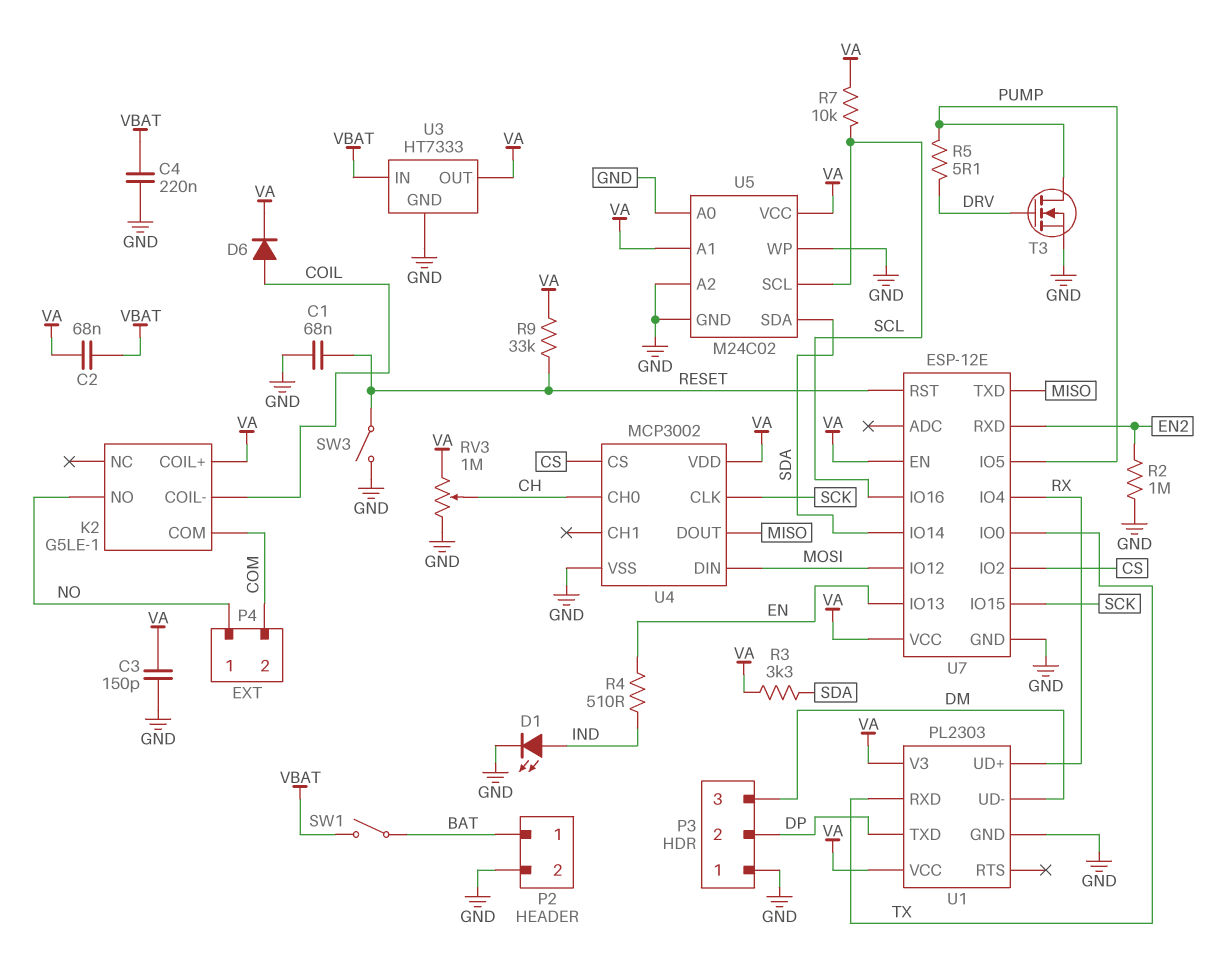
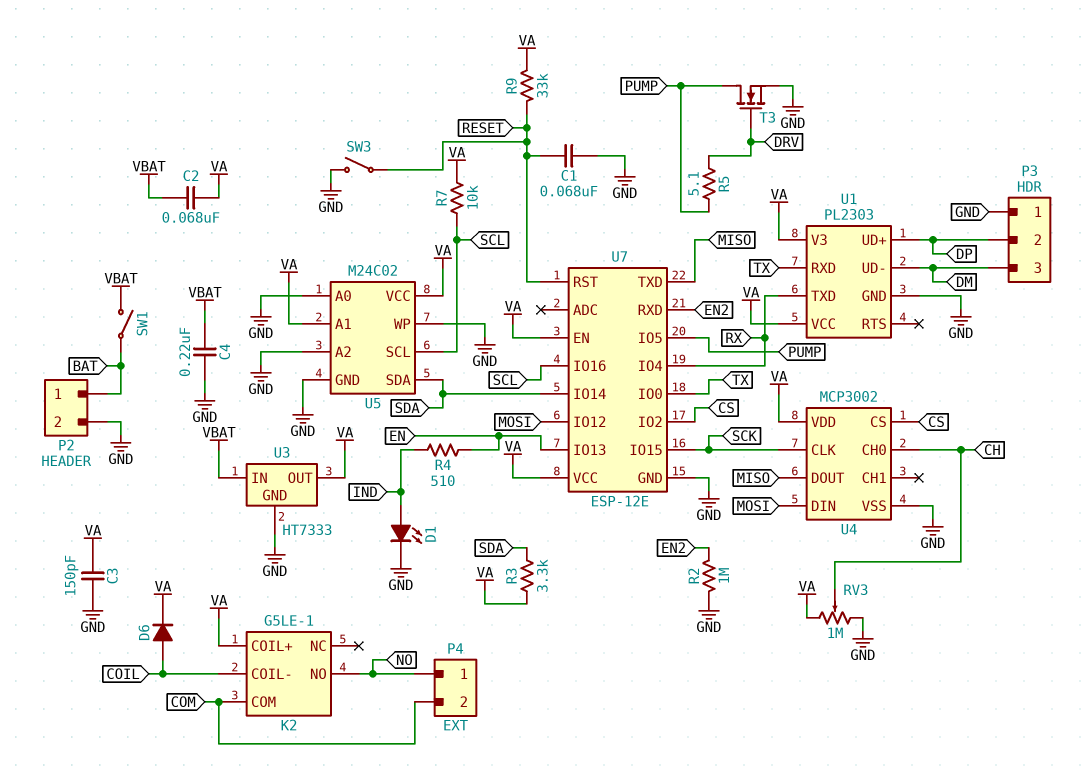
U1 pin TXD: DP -> RX
U1 pin UD+: RX -> DP

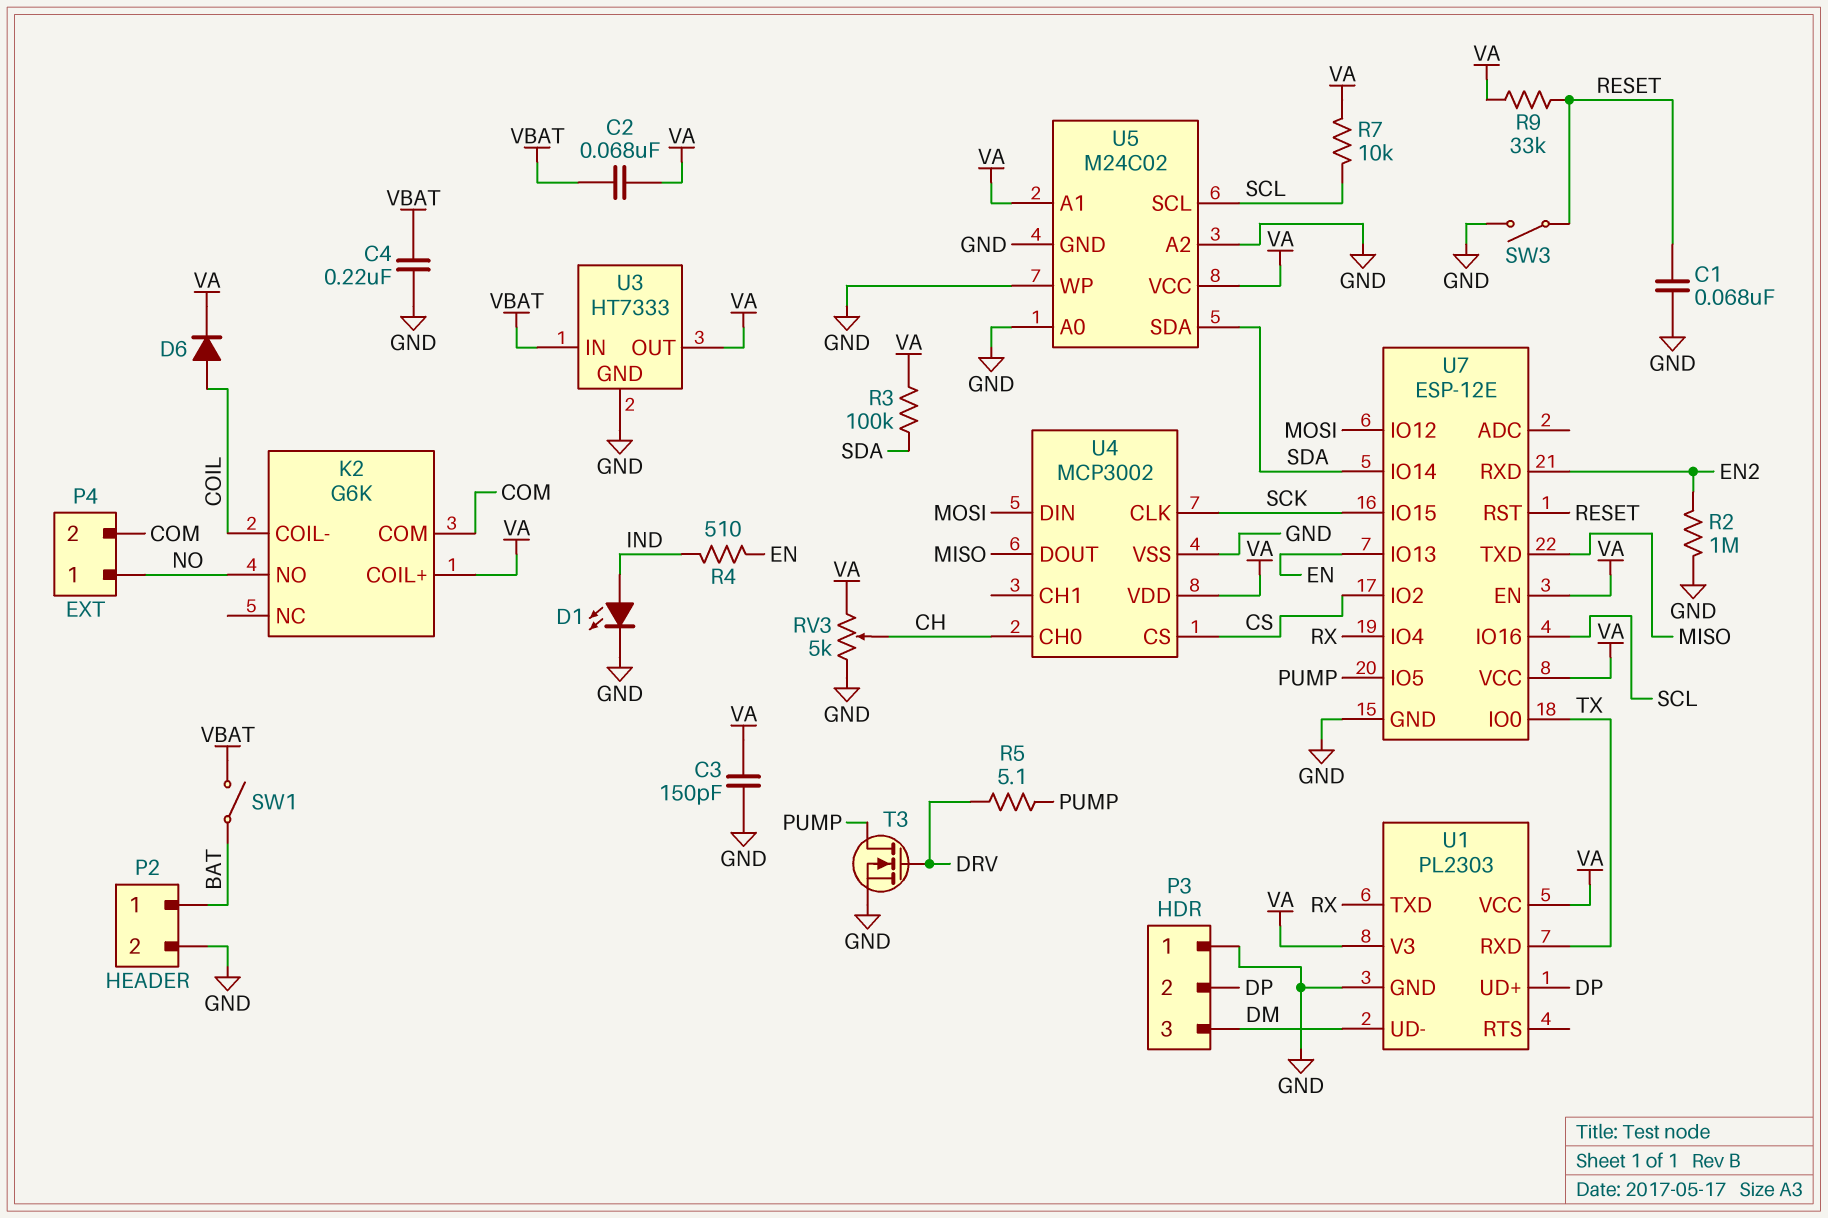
K2: G5LE-1 -> G6K
R3: 3.3k (SDA, VA) -> 100k (SDA, VA)
RV3: 1M (GND, VA, wiper CH) -> 5k (GND, VA, wiper CH)

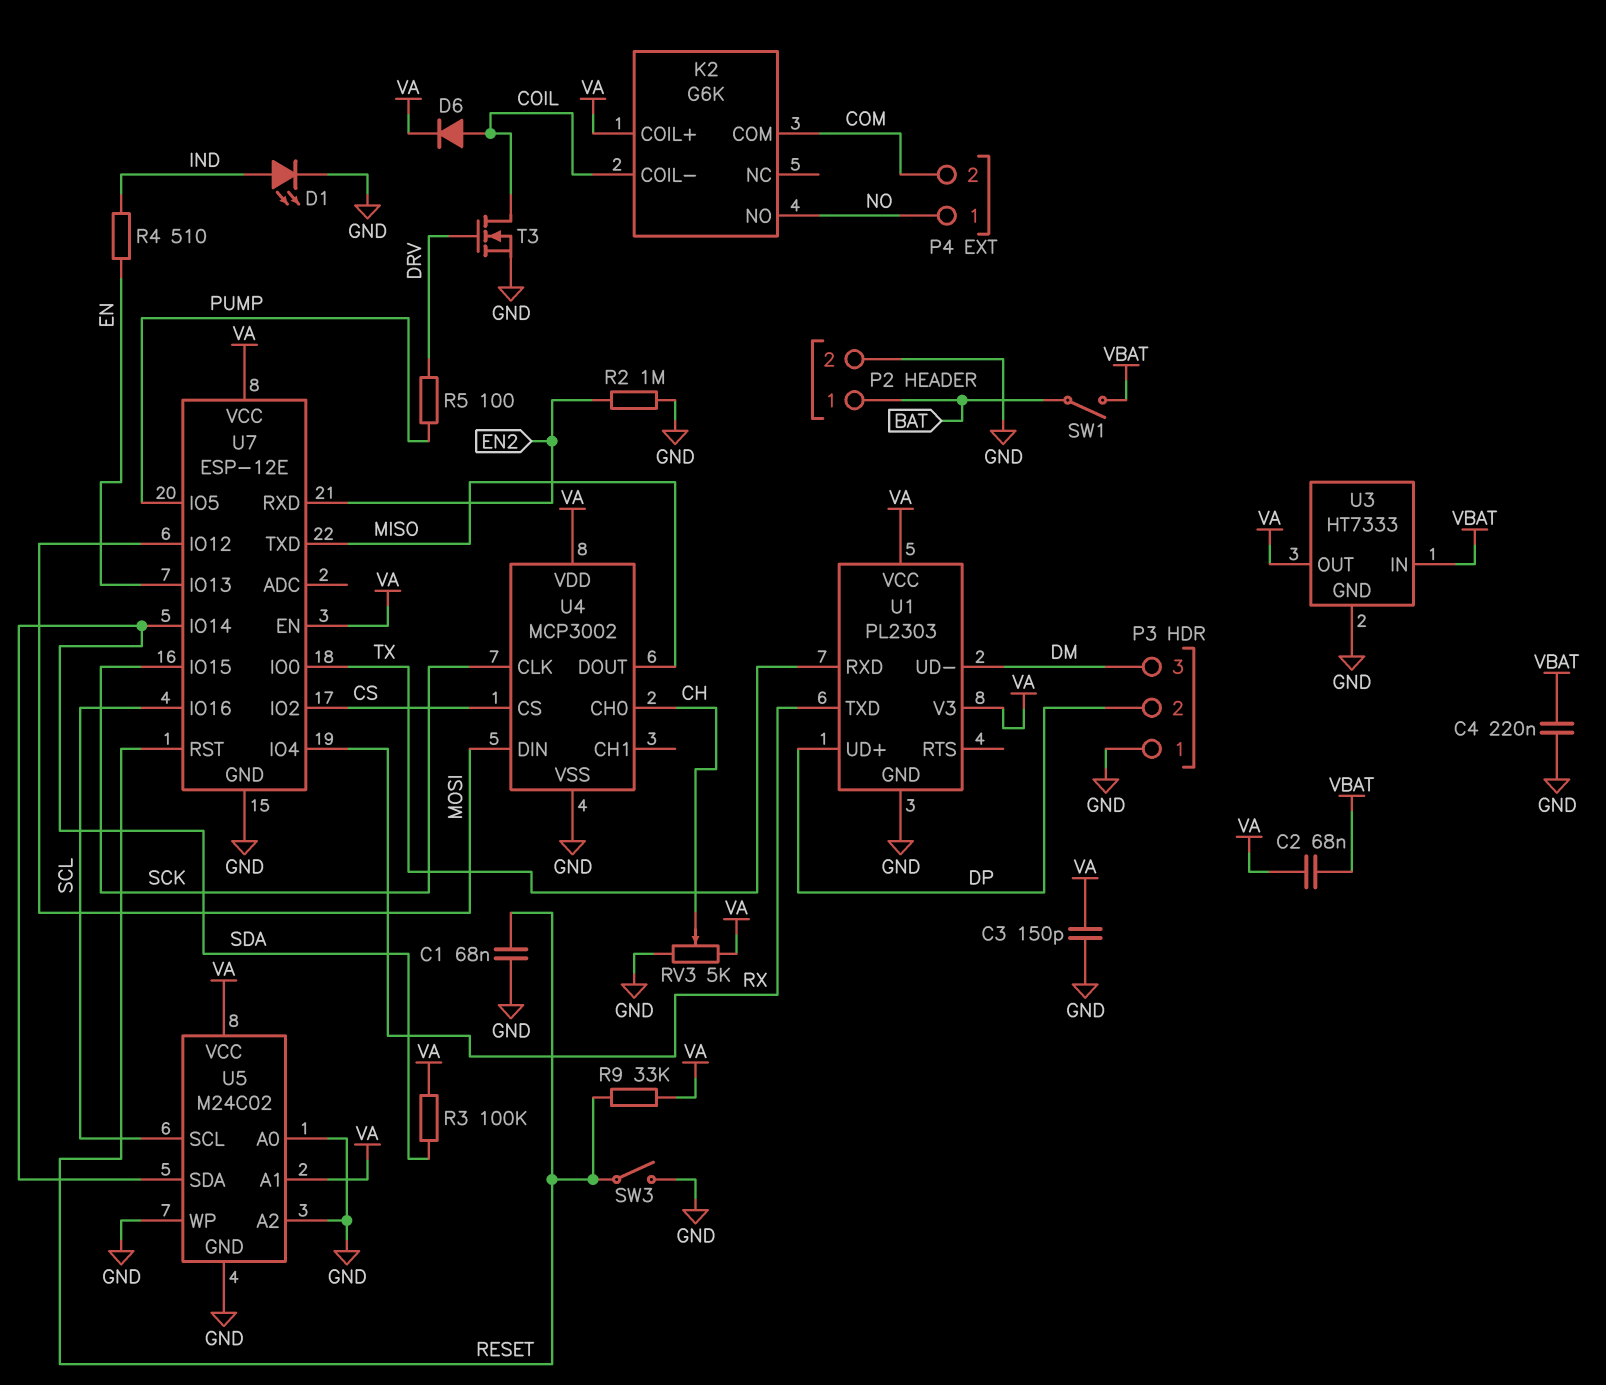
R5: 5.1 (DRV, PUMP) -> 100 (DRV, PUMP)
R7: 10k (SCL, VA) -> none
T3: NMOS (G DRV, D PUMP, S GND) -> NMOS (G DRV, D COIL, S GND)

